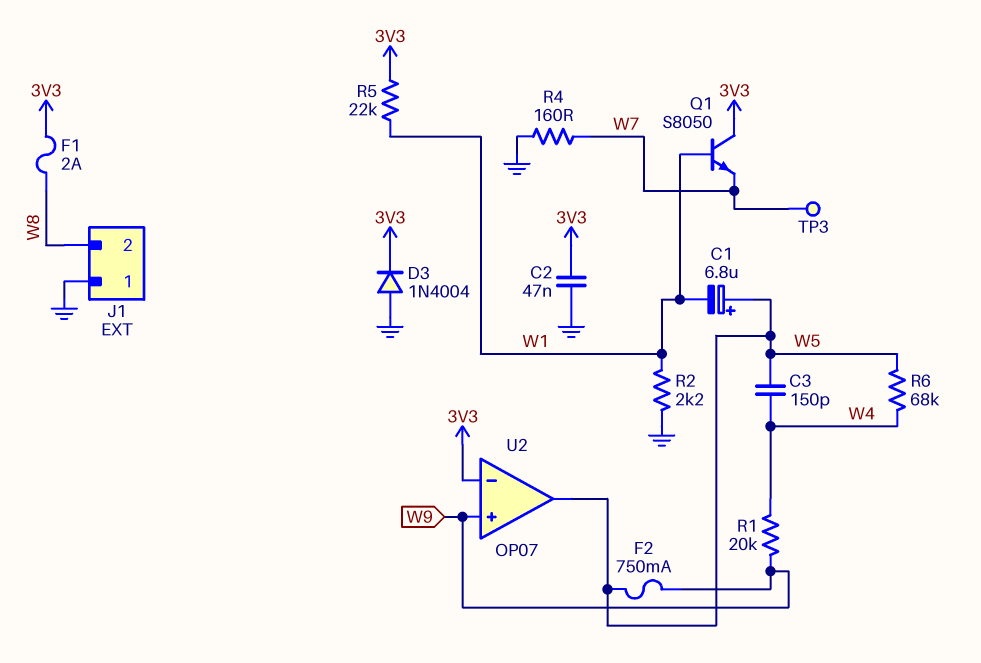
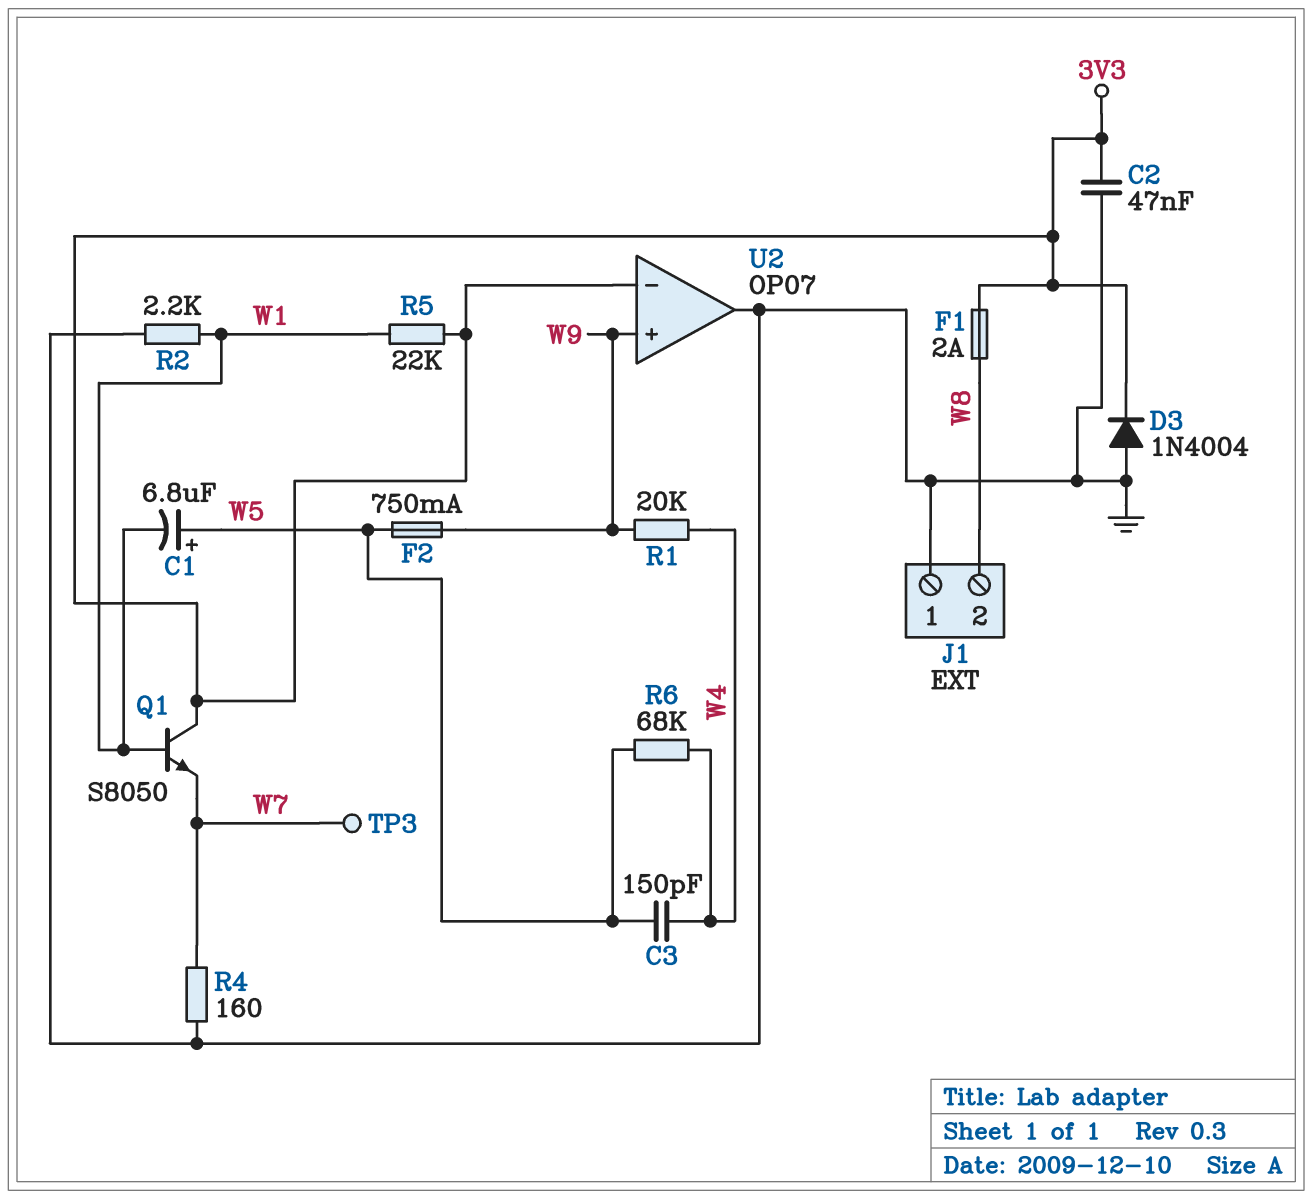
U2 pin out: W5 -> GND

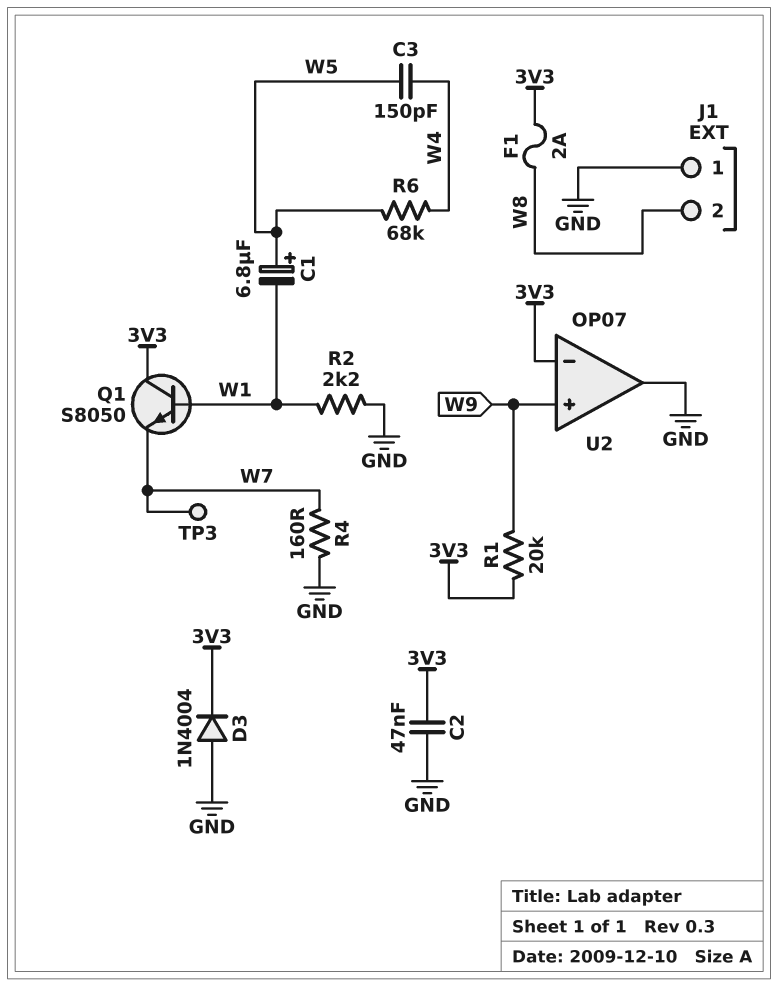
F2: 750mA (W5, W9) -> none
R1: 20k (W4, W9) -> 20k (3V3, W9)
R5: 22k (3V3, W1) -> none

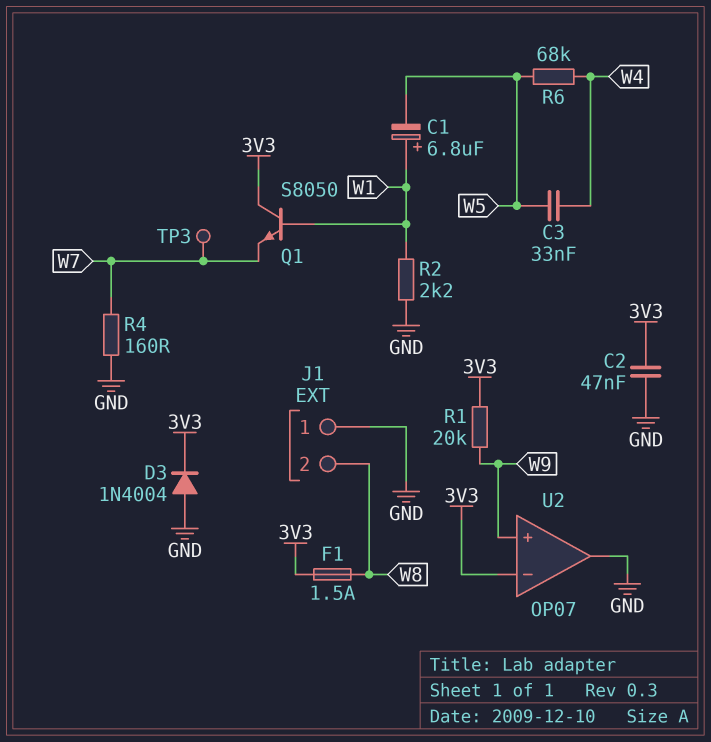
C1: 6.8uF (plus W5, minus W1) -> 6.8uF (plus W1, minus W5)
C3: 150pF (W4, W5) -> 33nF (W4, W5)
F1: 2A (3V3, W8) -> 1.5A (3V3, W8)

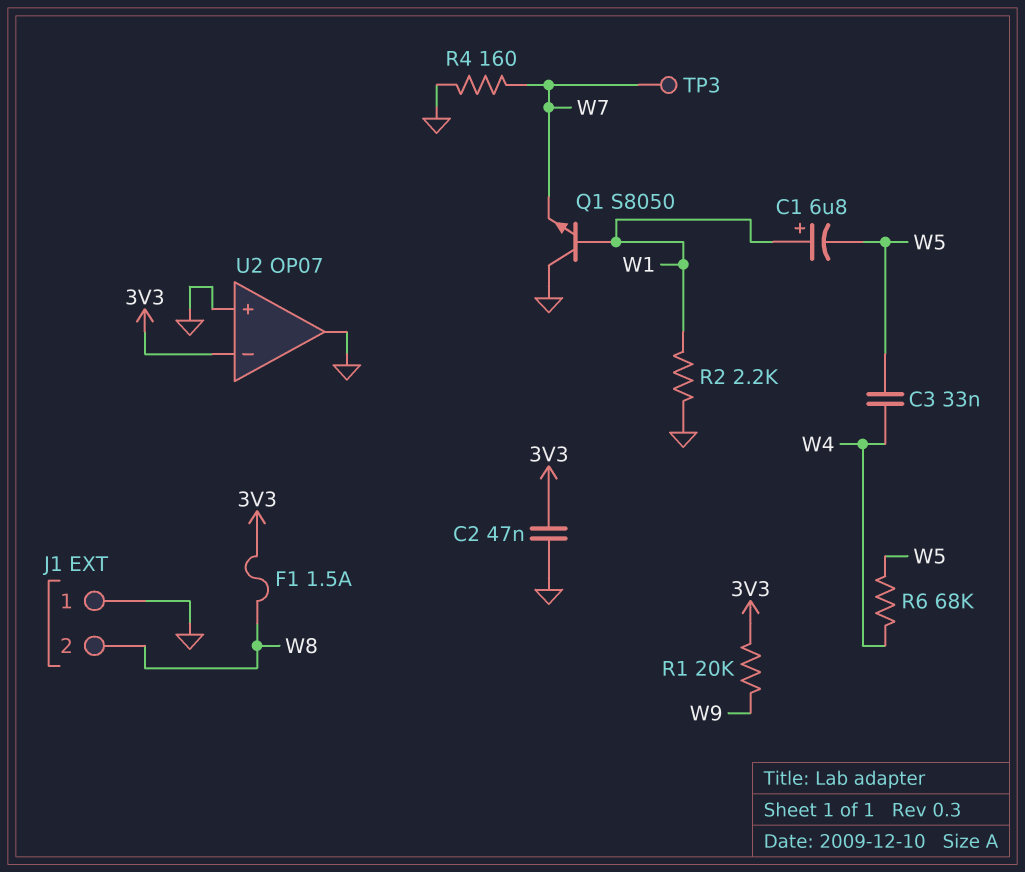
D3: diode 1N4004 (A GND, K 3V3) -> none
Q1: NPN S8050 (B W1, C 3V3, E W7) -> NPN S8050 (B W1, C GND, E W7)
U2 pin in+: W9 -> GND

